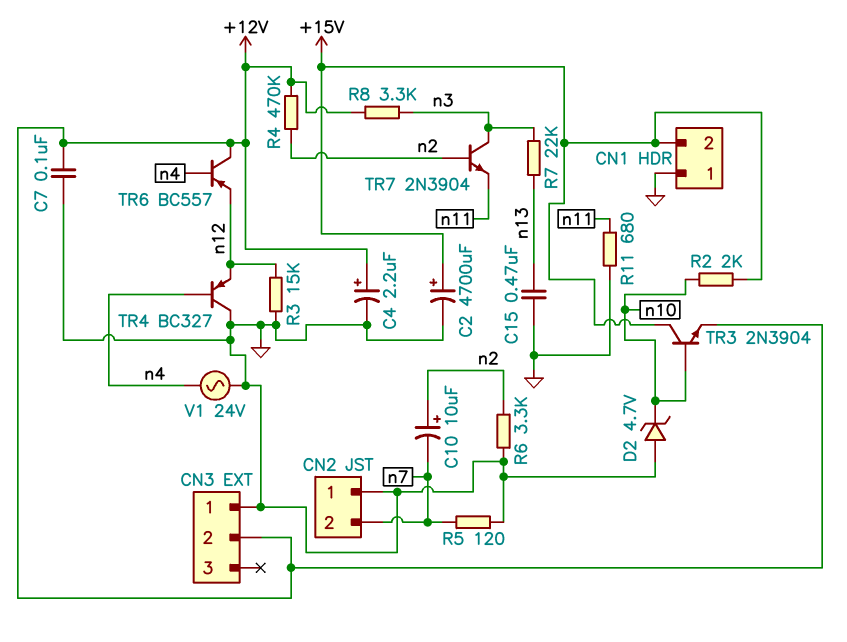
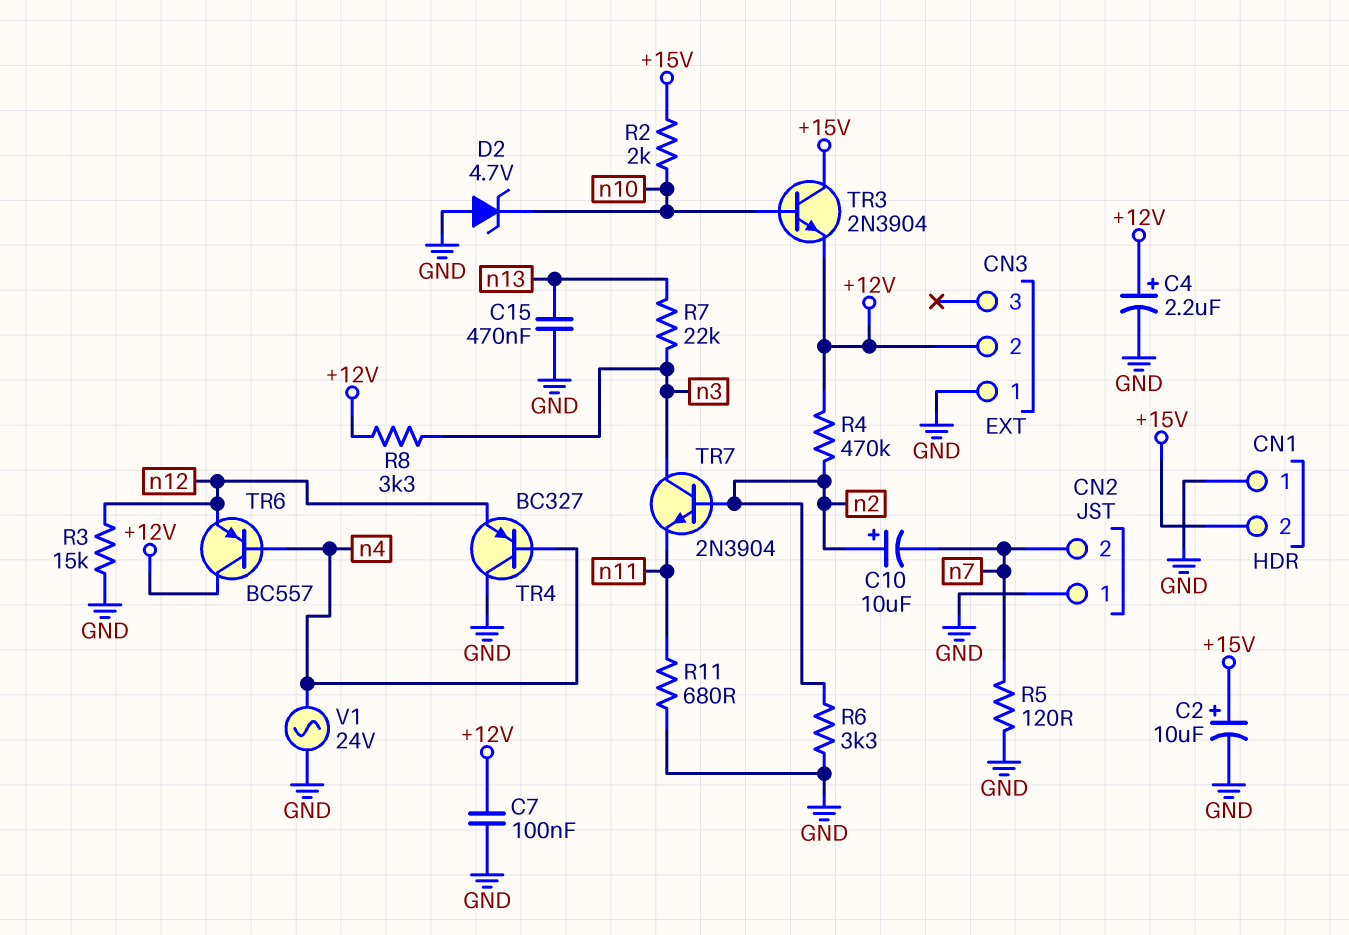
C2: 4700uF (plus +15V, minus GND) -> 10uF (plus +15V, minus GND)

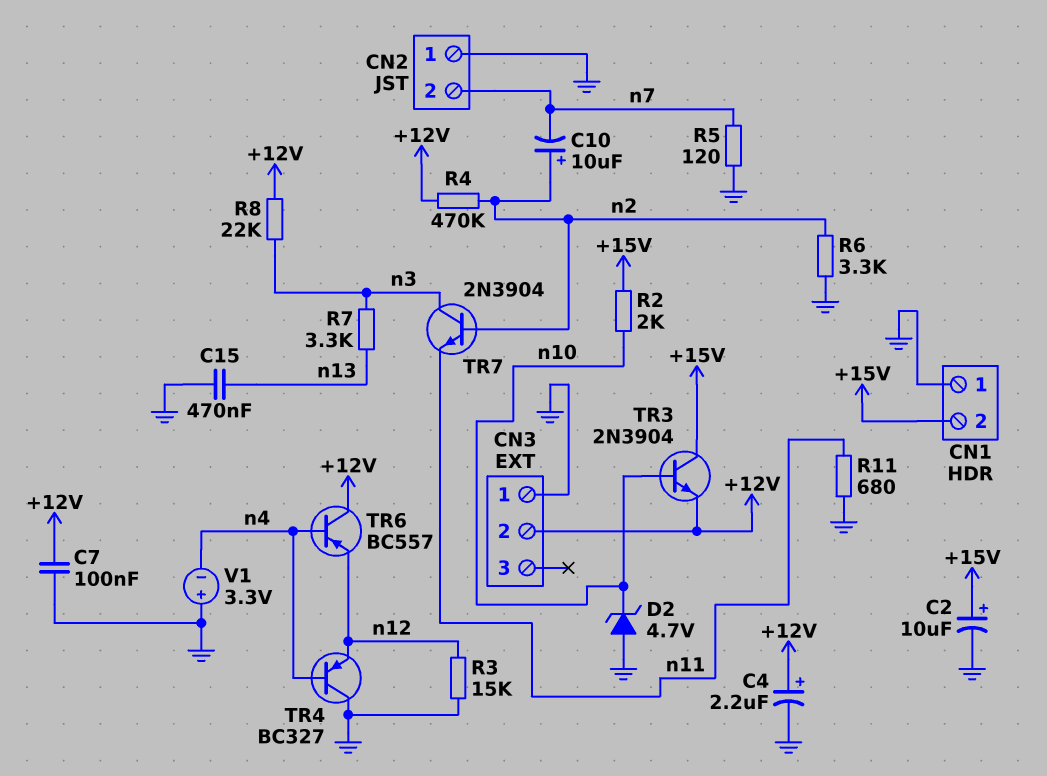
R7: 22k (n3, n13) -> 3.3k (n3, n13)
R8: 3.3k (+12V, n3) -> 22k (+12V, n3)
V1: AC 24V (GND, n4) -> 3.3V (plus GND, minus n4)

